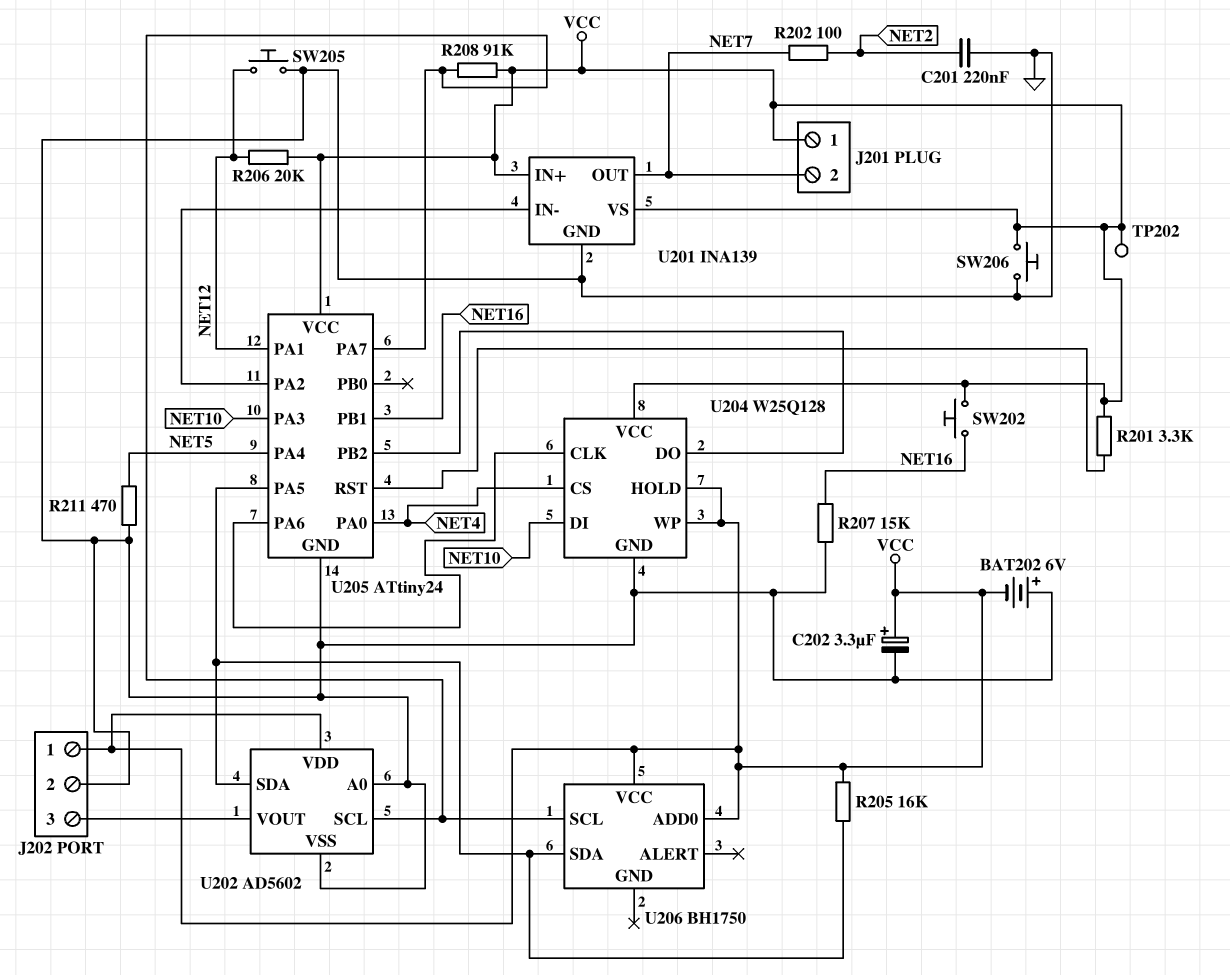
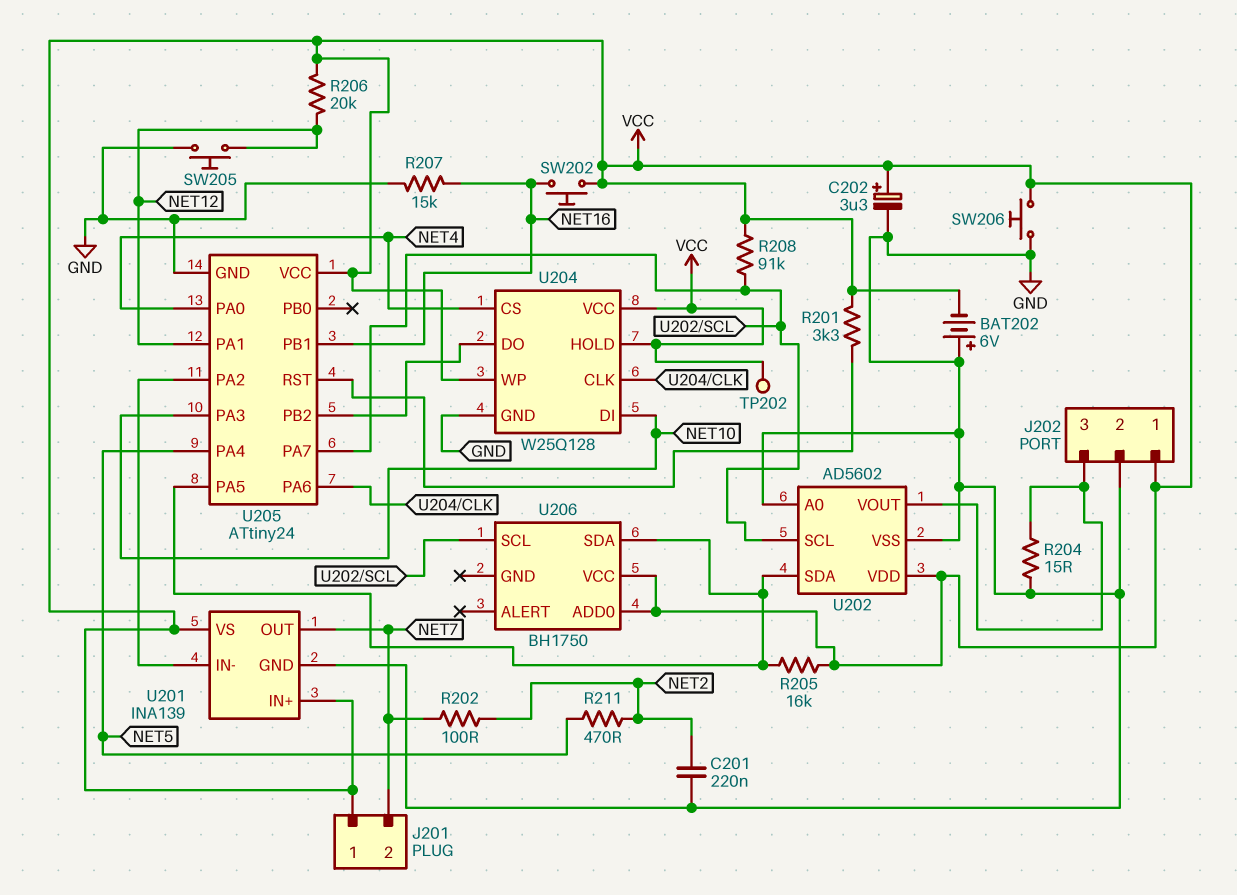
R204: none -> 15 (GND, J202/3)
R211: 470 (GND, NET5) -> 470 (NET2, NET5)

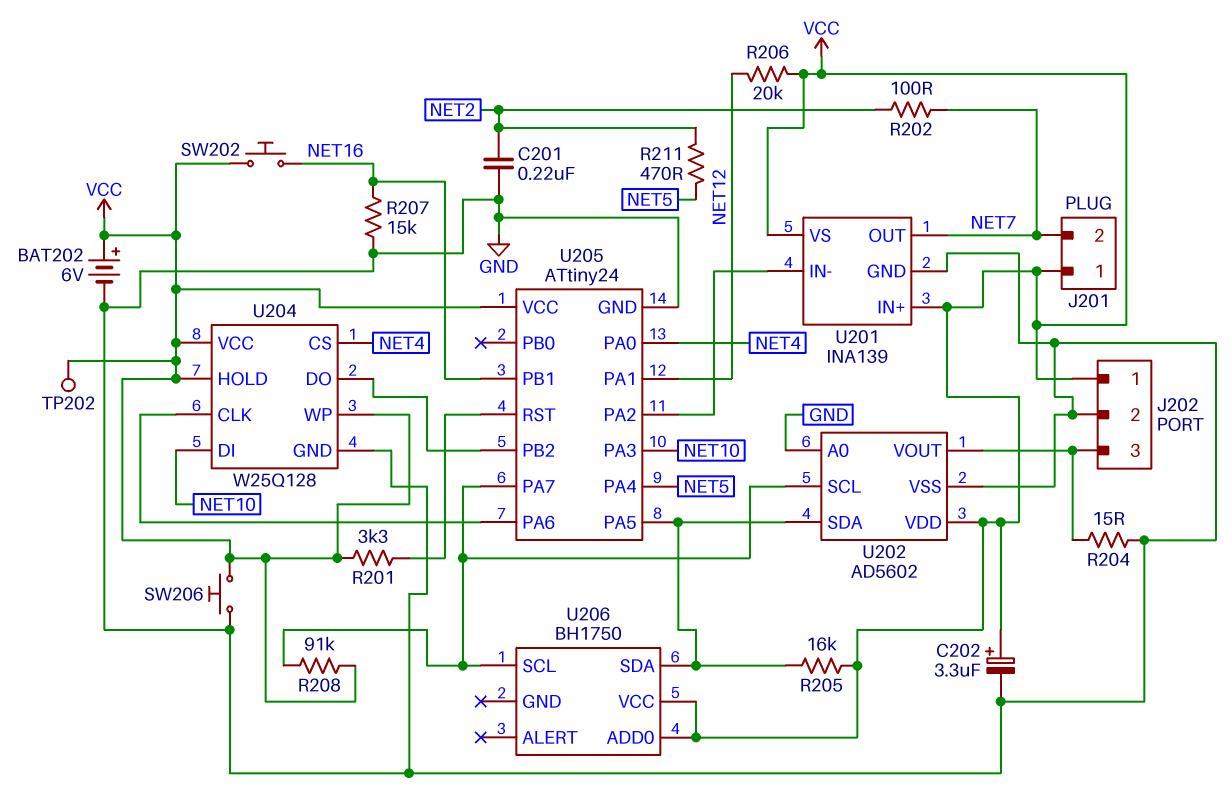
BAT202: 6V (plus GND, minus VCC) -> 6V (plus VCC, minus GND)
SW205: button (GND, NET12) -> none

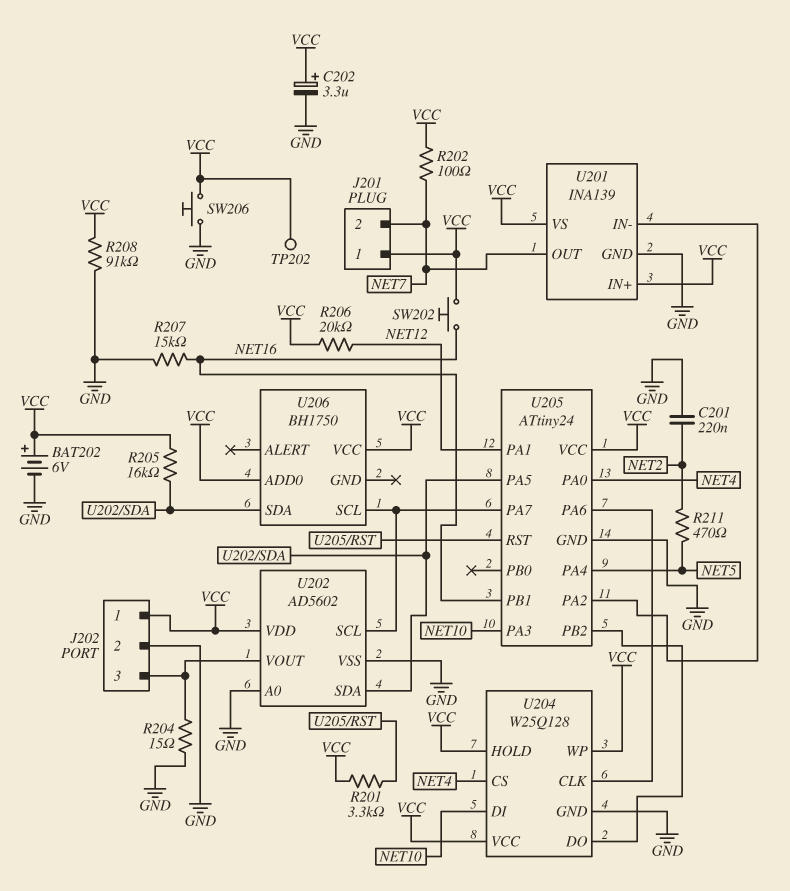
R202: 100 (NET2, NET7) -> 100 (NET7, VCC)
R208: 91k (U202/SCL, VCC) -> 91k (GND, VCC)

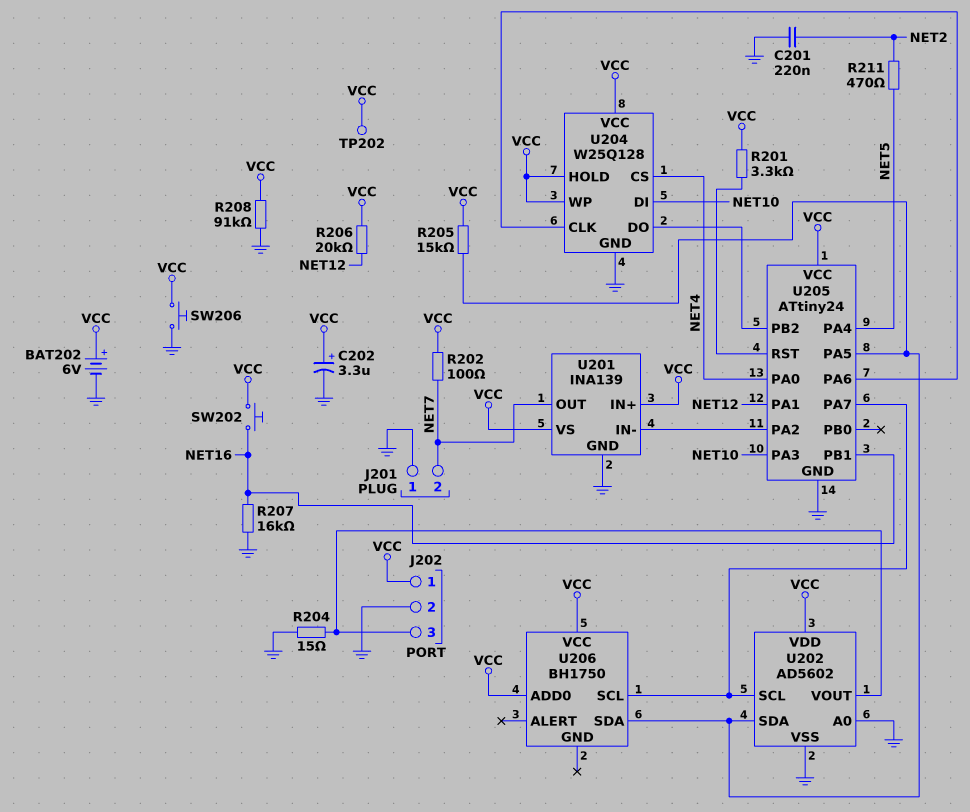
J201 pin 1: VCC -> GND
R205: 16k (U202/SDA, VCC) -> 15k (U202/SDA, VCC)
R207: 15k (GND, NET16) -> 16k (GND, NET16)

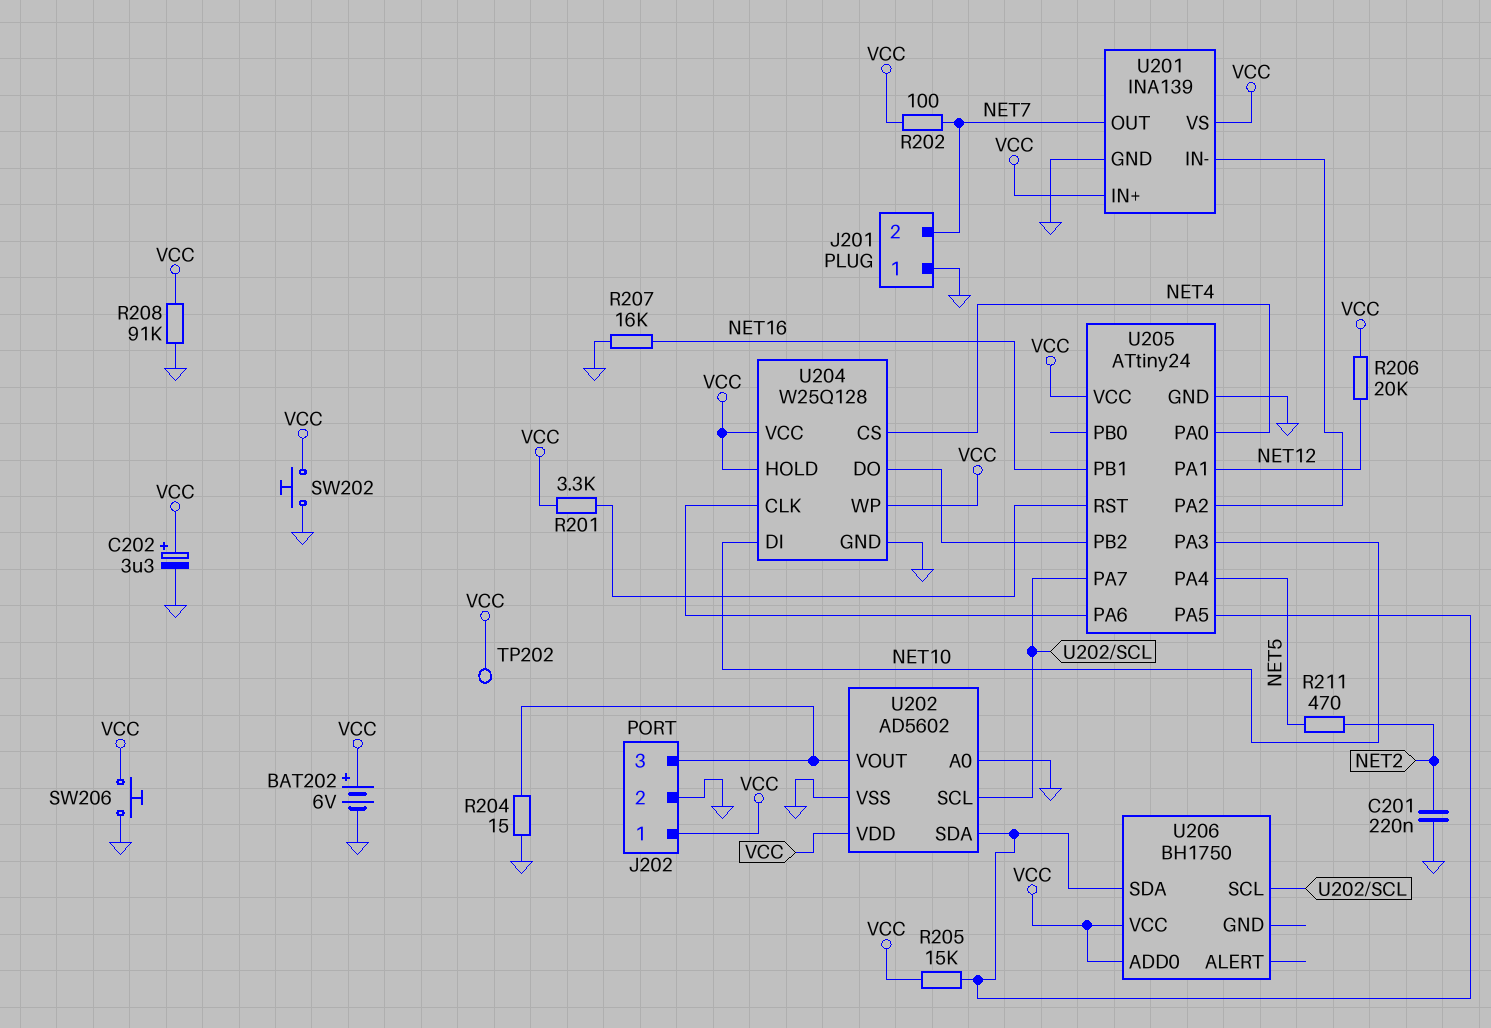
SW202: button (NET16, VCC) -> button (GND, VCC)

